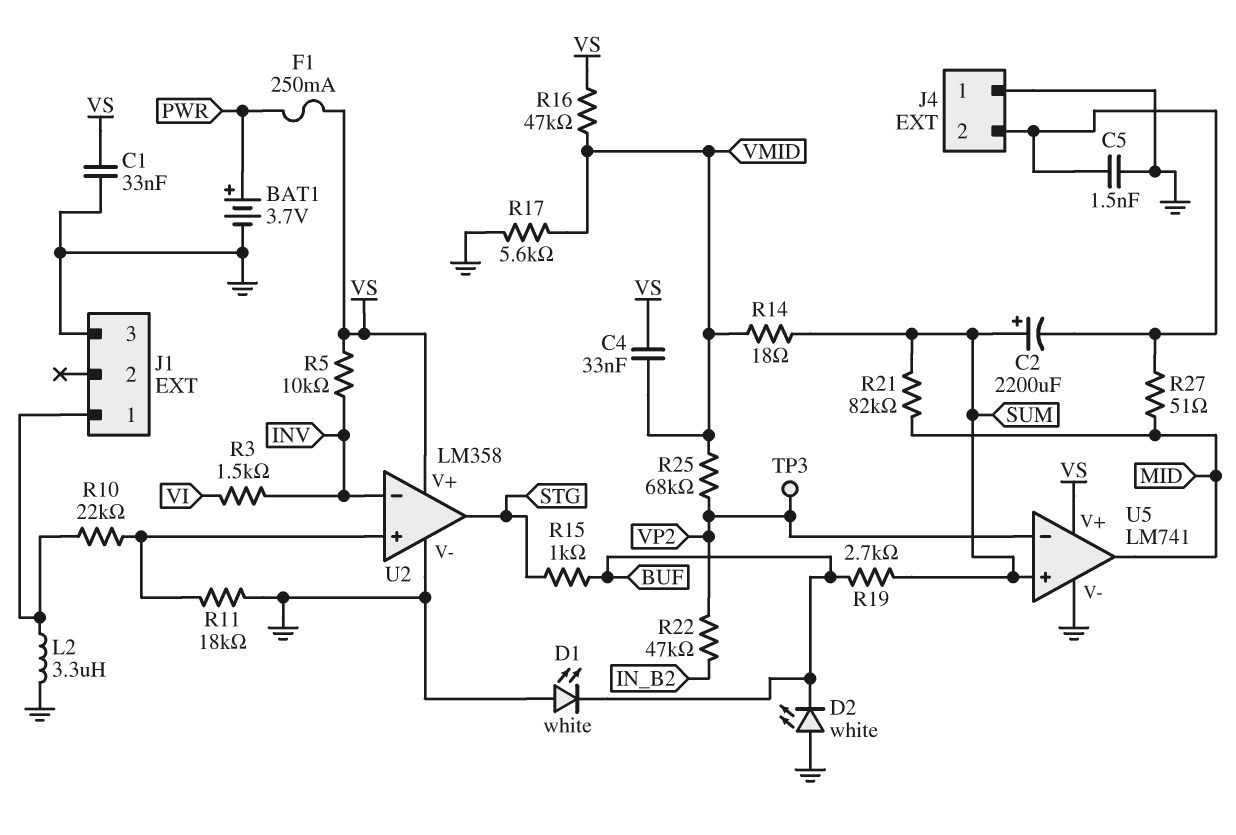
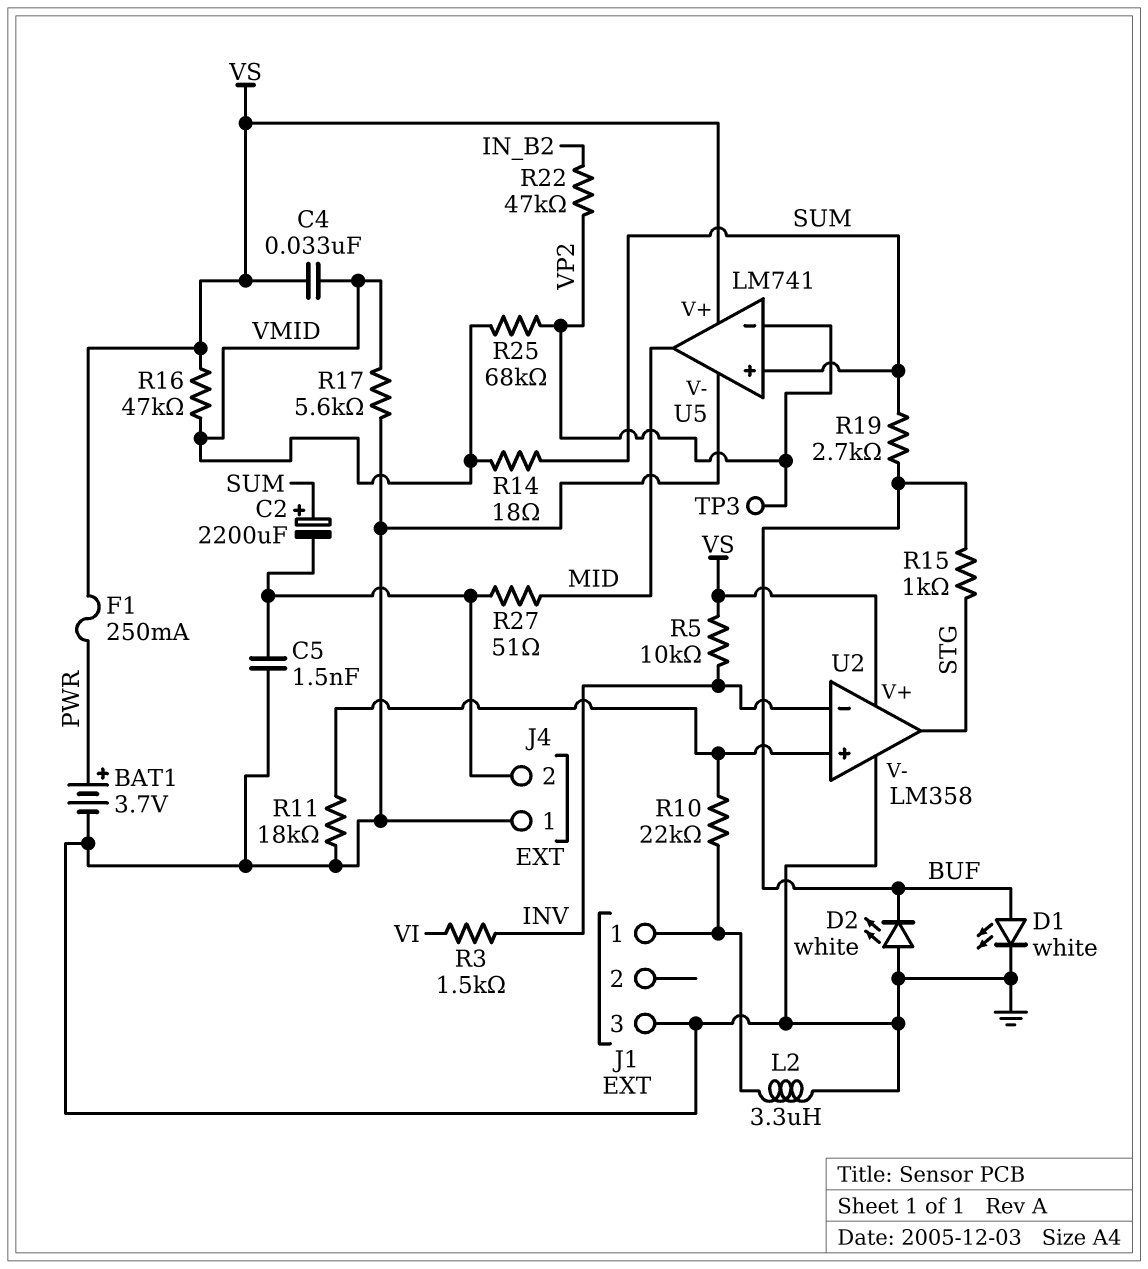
C1: 33nF (GND, VS) -> none
D1: LED white (A GND, K BUF) -> LED white (A BUF, K GND)
R21: 82k (MID, SUM) -> none

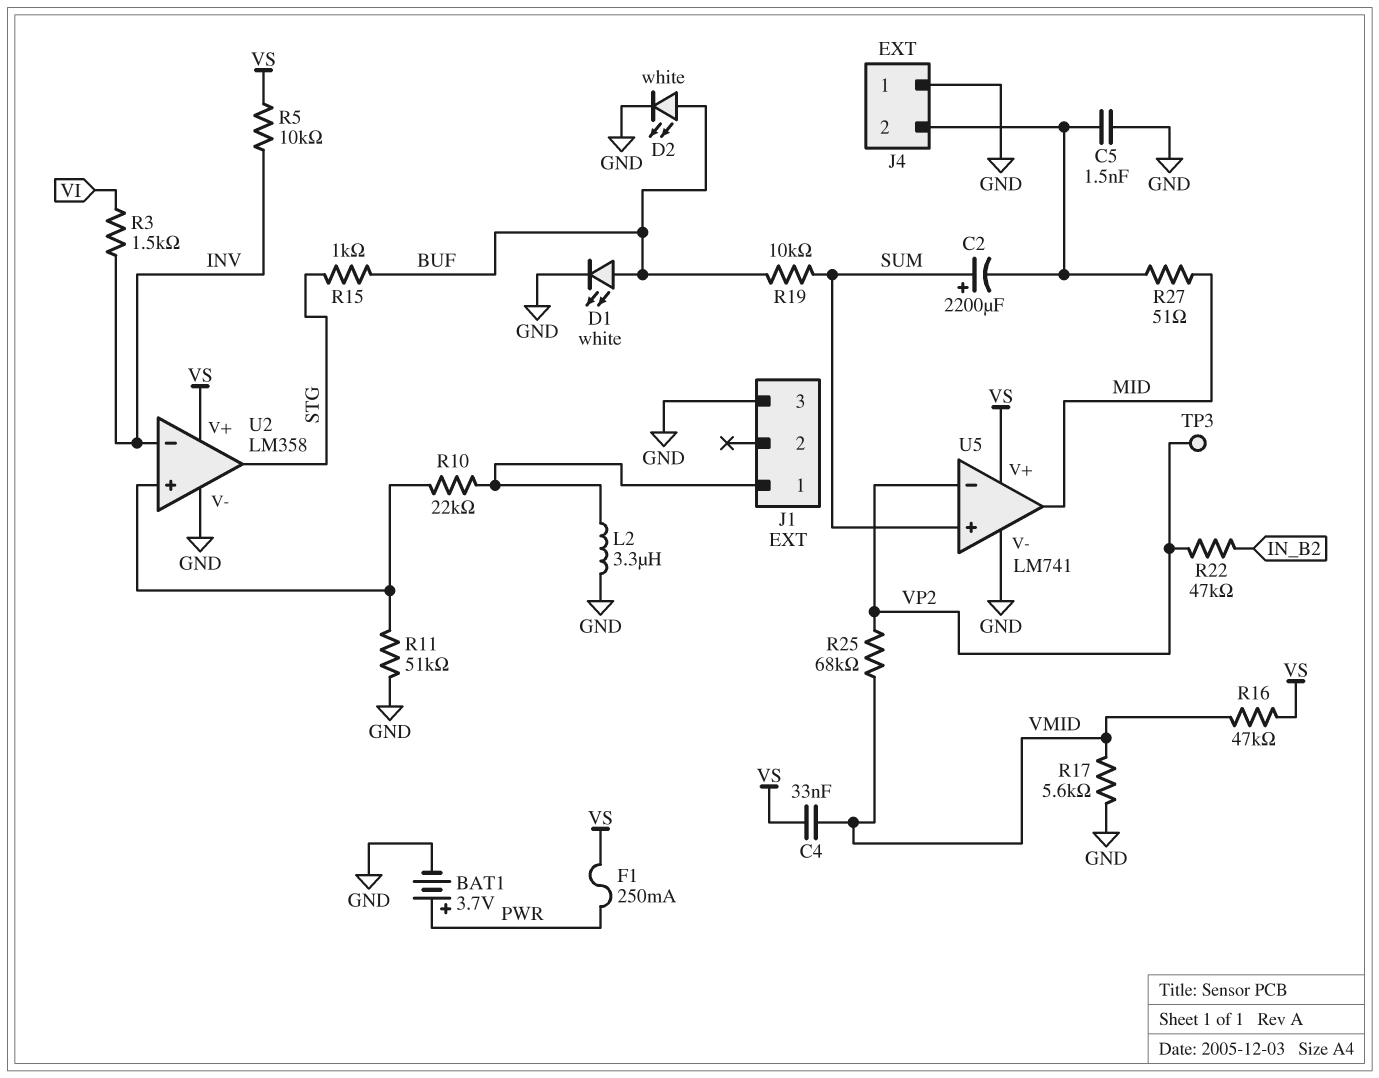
D2: LED white (A GND, K BUF) -> LED white (A BUF, K GND)
R11: 18k (GND, U2/in+) -> 51k (GND, U2/in+)
R14: 18 (SUM, VMID) -> none
R19: 2.7k (BUF, SUM) -> 10k (BUF, SUM)

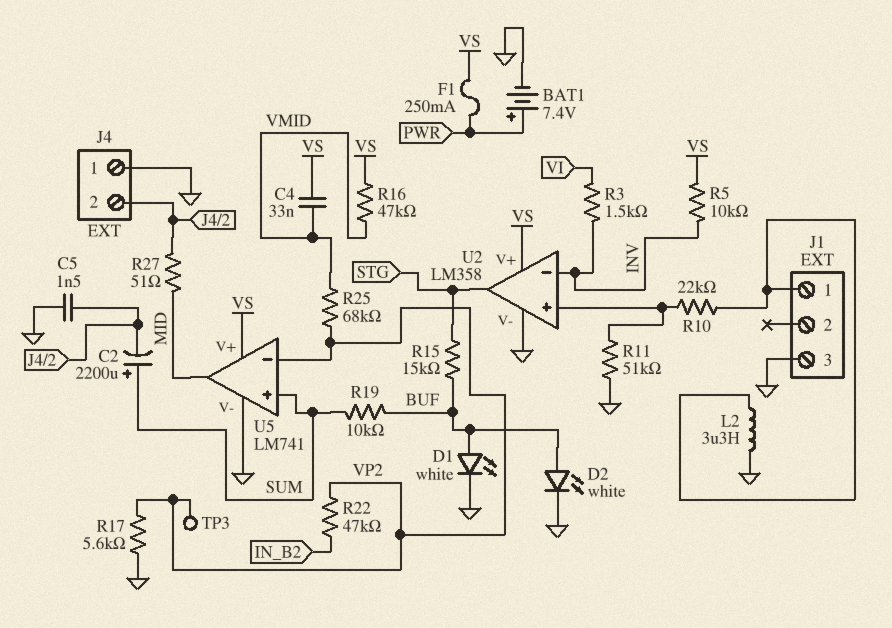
BAT1: 3.7V (plus PWR, minus GND) -> 7.4V (plus PWR, minus GND)
R15: 1k (BUF, STG) -> 15k (BUF, STG)
R17: 5.6k (GND, VMID) -> 5.6k (GND, VP2)

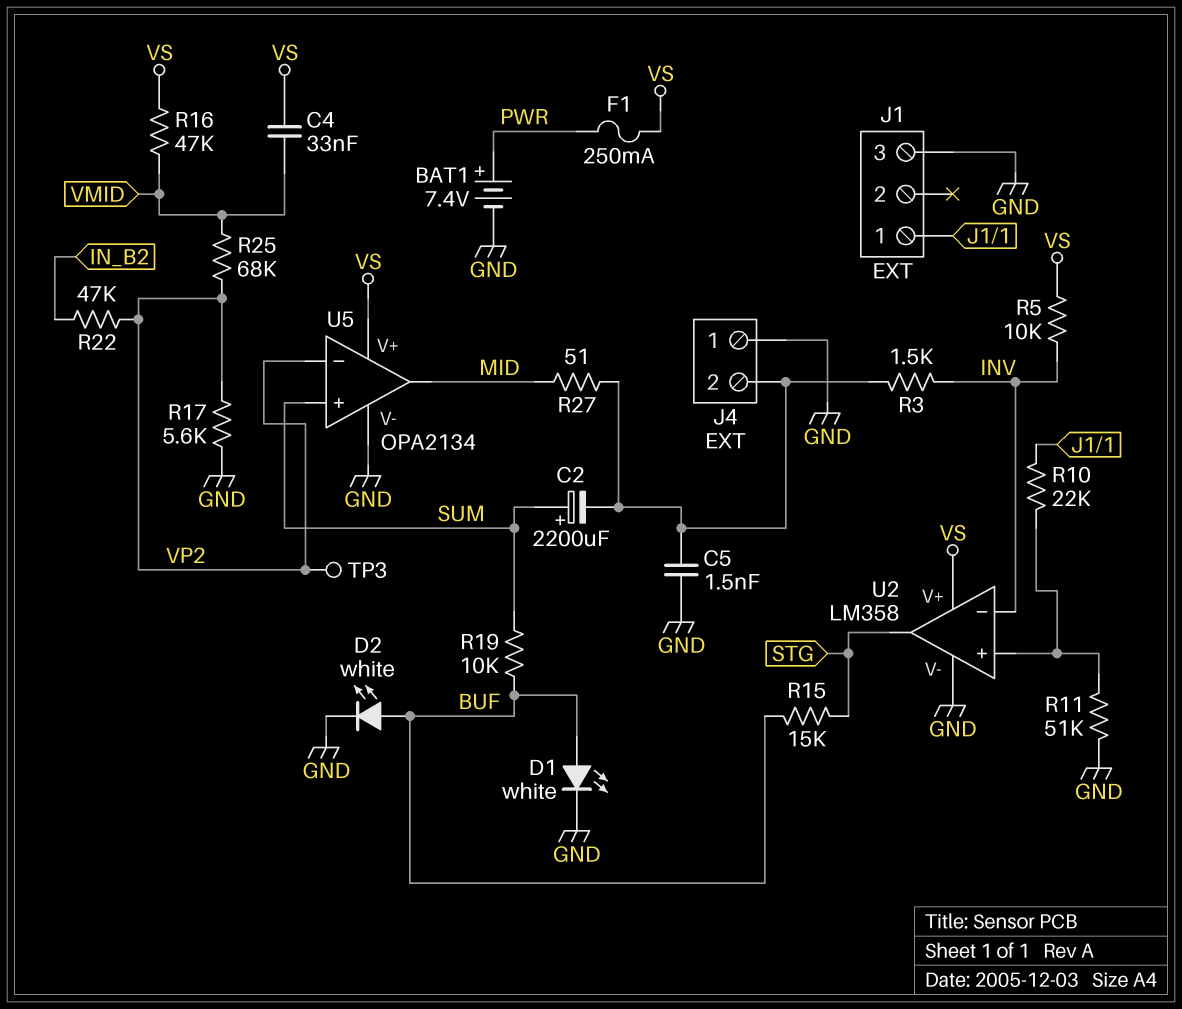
L2: 3.3uH (GND, J1/1) -> none
R3: 1.5k (INV, VI) -> 1.5k (INV, J4/2)
U5: LM741 -> OPA2134

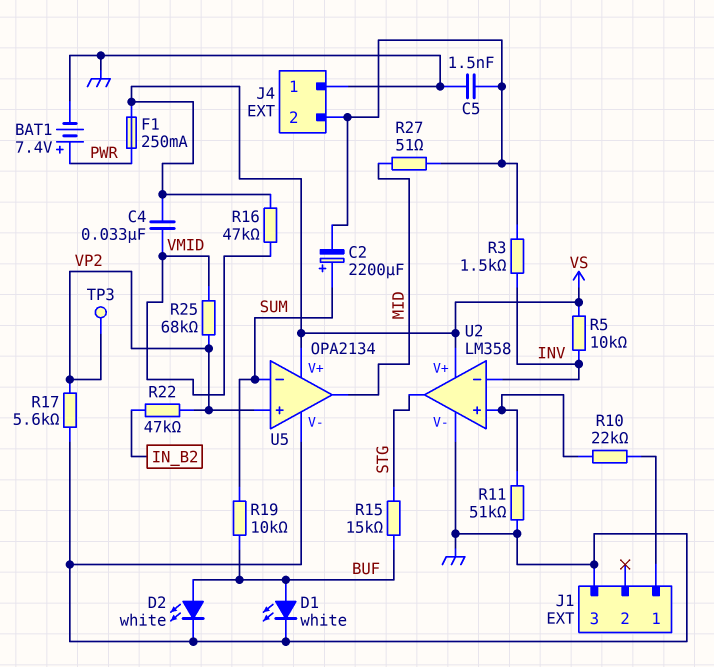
U5 pin in+: SUM -> VP2
U5 pin in-: VP2 -> SUM

